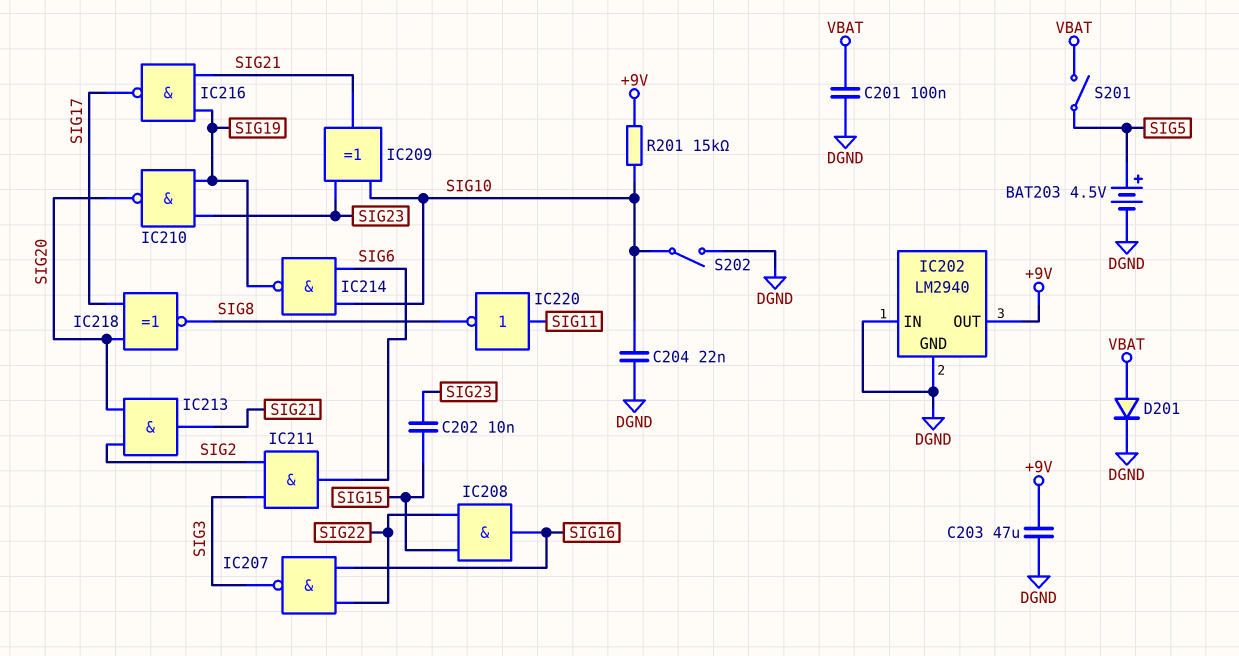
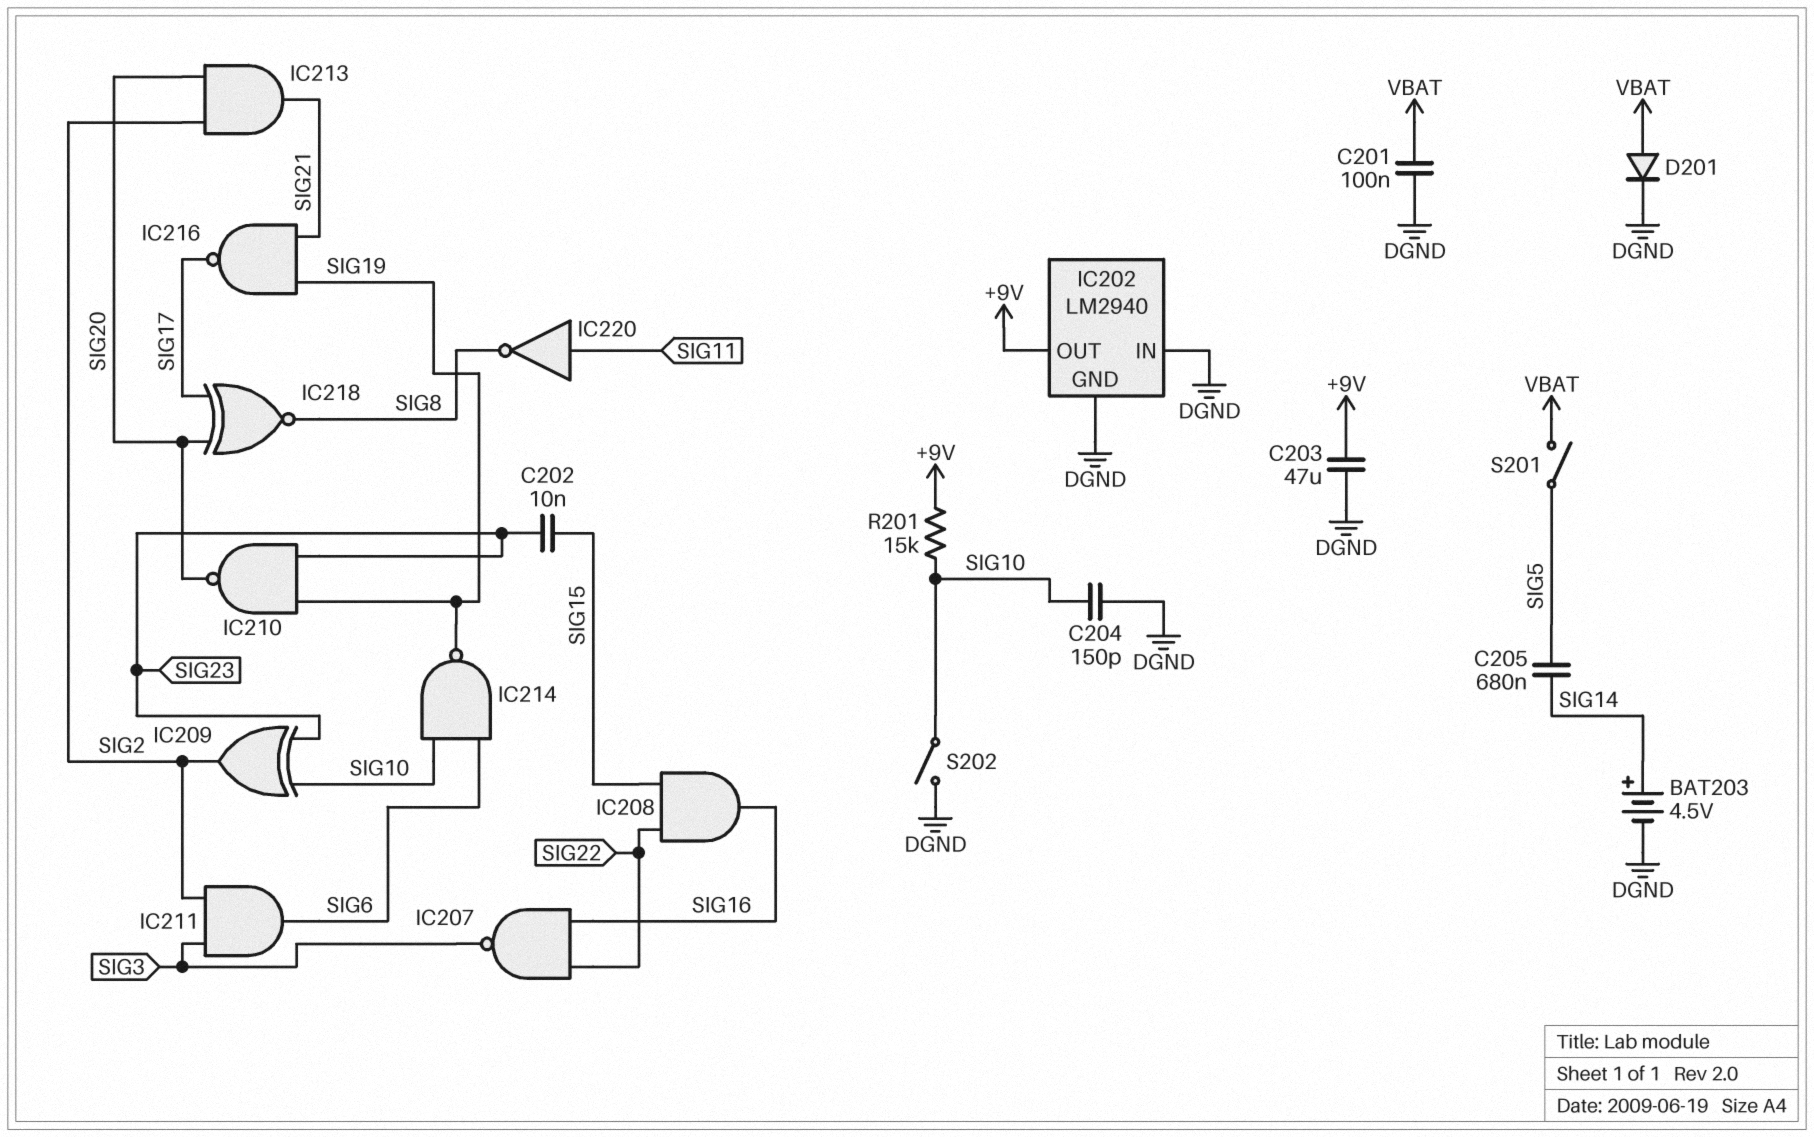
BAT203: 4.5V (plus SIG5, minus DGND) -> 4.5V (plus SIG14, minus DGND)
C204: 22nF (DGND, SIG10) -> 150pF (DGND, SIG10)
C205: none -> 680nF (SIG5, SIG14)
IC209: XOR (in SIG10, in SIG23, out SIG21) -> XOR (in SIG10, in SIG23, out SIG2)

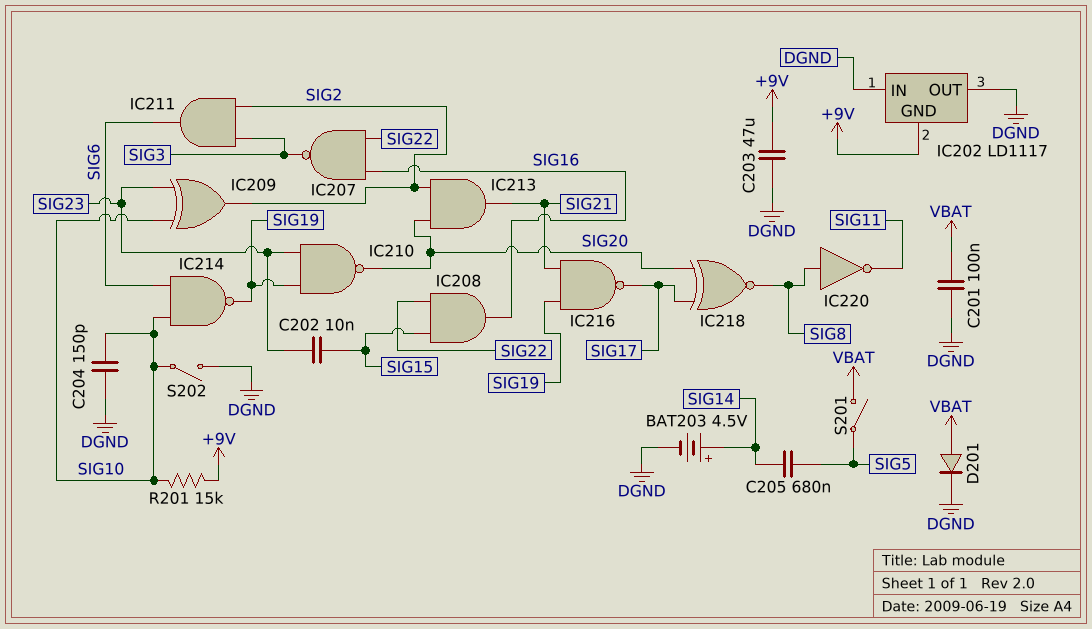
IC202: LM2940 -> LD1117
IC202 pin GND: DGND -> +9V
IC202 pin OUT: +9V -> DGND
IC220: NOT (in SIG11, out SIG8) -> NOT (in SIG8, out SIG11)

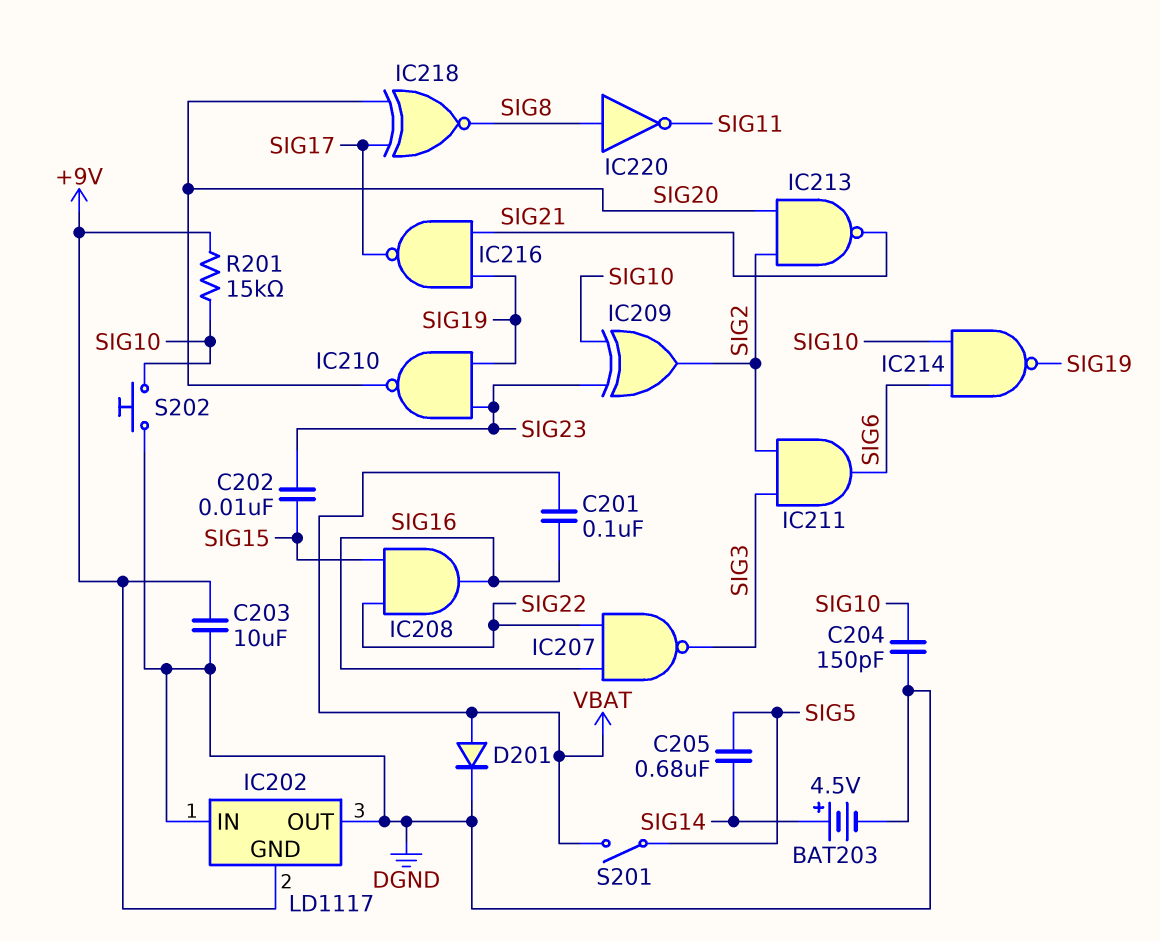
C201: 100nF (DGND, VBAT) -> 100nF (SIG16, VBAT)
C203: 47uF (+9V, DGND) -> 10uF (+9V, DGND)
IC213: AND (in SIG2, in SIG20, out SIG21) -> NAND (in SIG2, in SIG20, out SIG21)
S202: switch (DGND, SIG10) -> button (DGND, SIG10)

